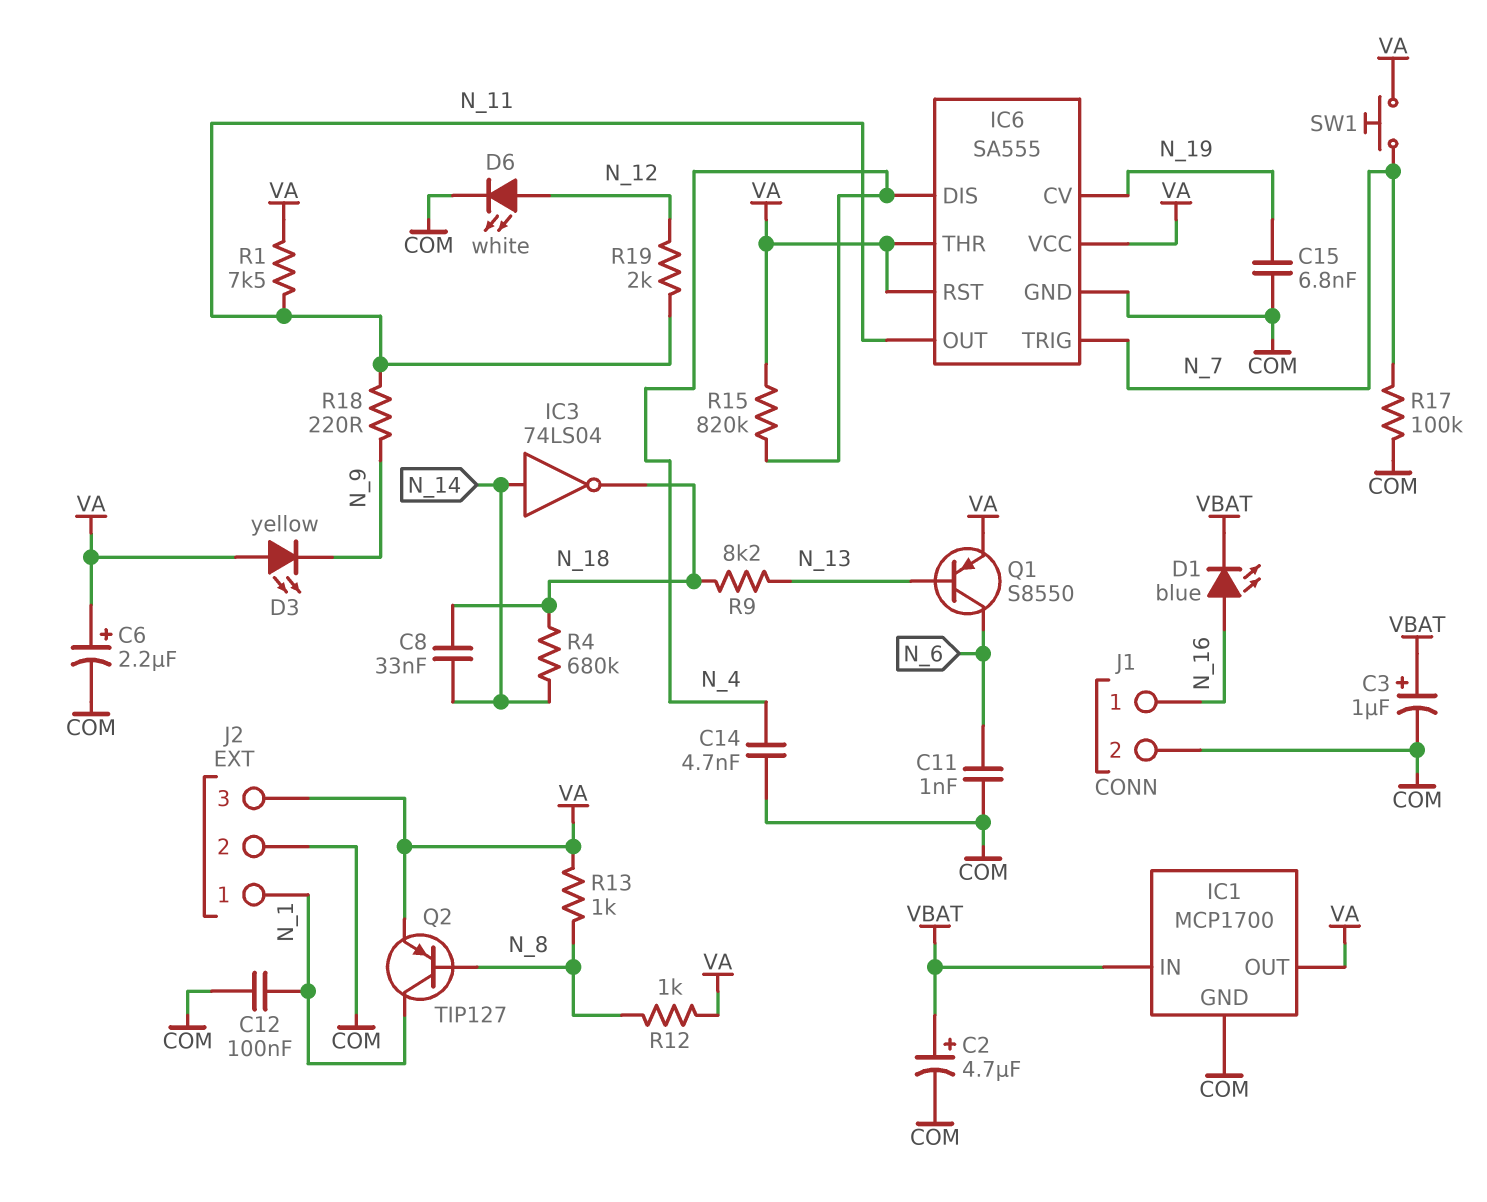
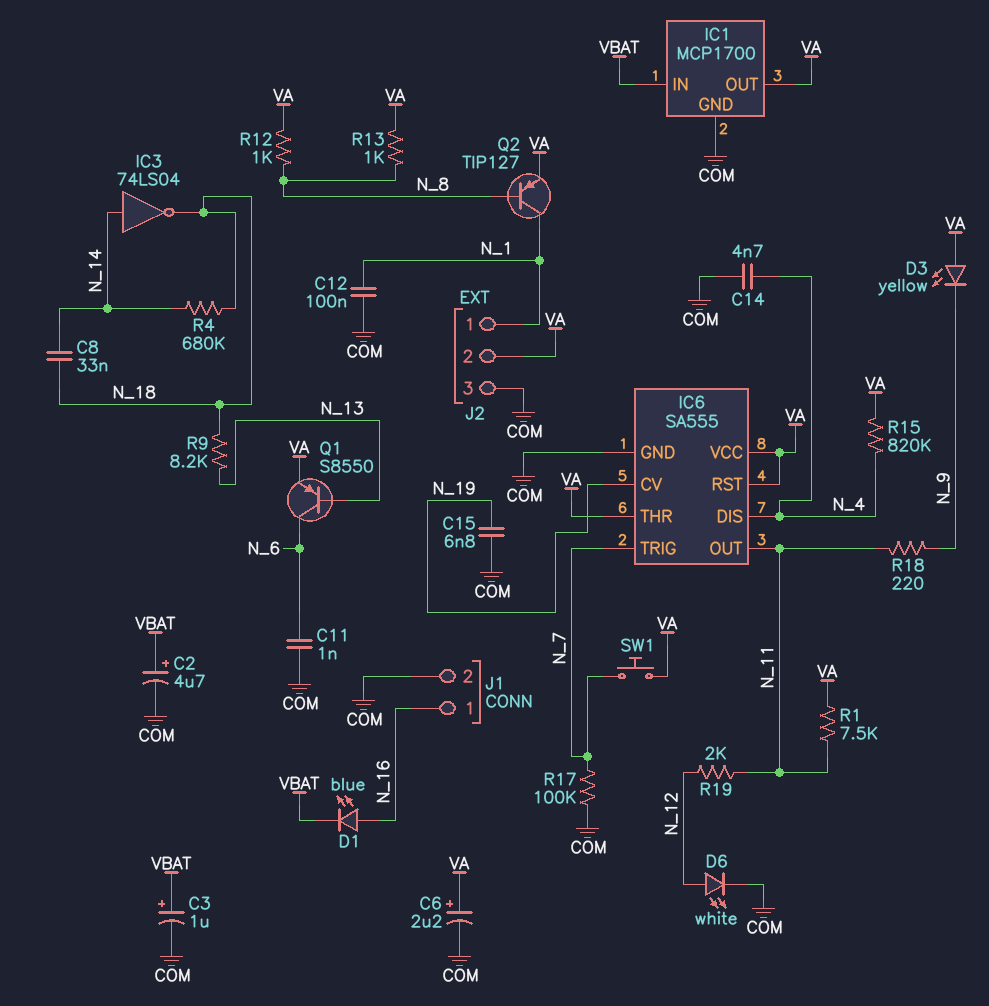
J2 pin 2: COM -> VA
J2 pin 3: VA -> COM

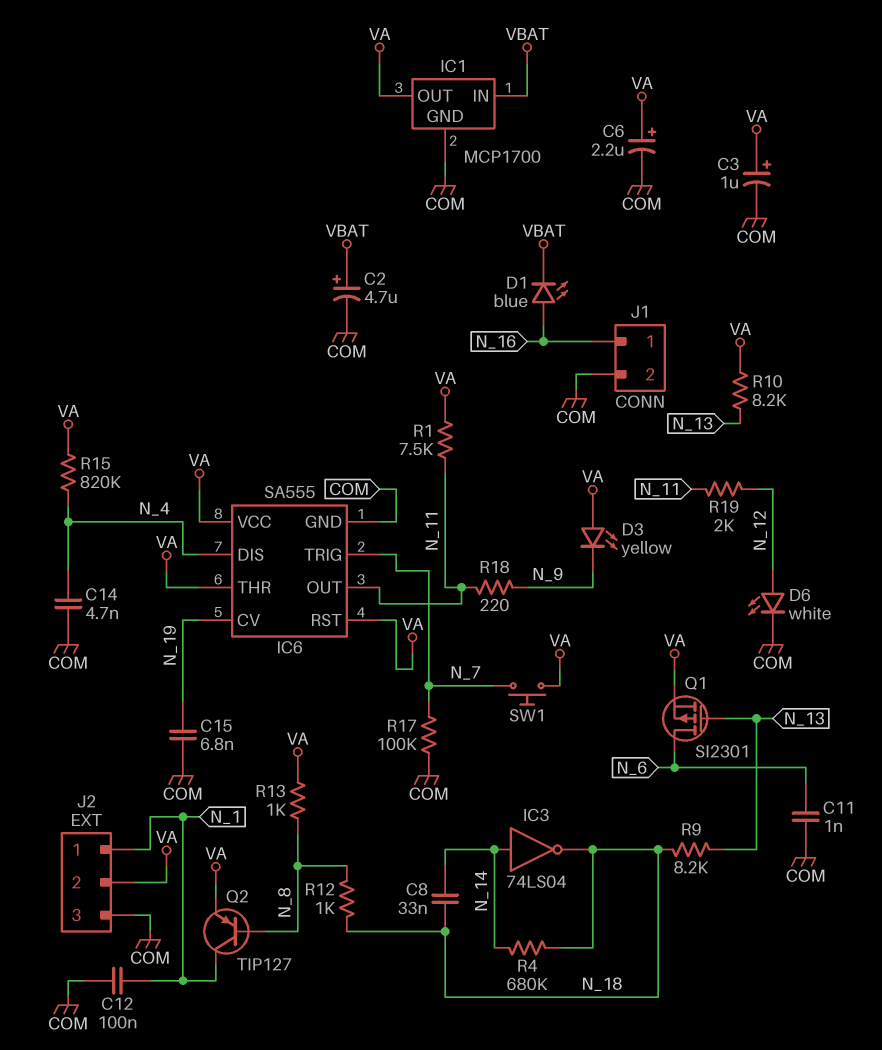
C3: 1uF (plus VBAT, minus COM) -> 1uF (plus VA, minus COM)
Q1: PNP S8550 (B N_13, C N_6, E VA) -> PMOS SI2301 (G N_13, D N_6, S VA)
R10: none -> 8.2k (N_13, VA)
R12: 1k (N_8, VA) -> 1k (N_8, N_18)

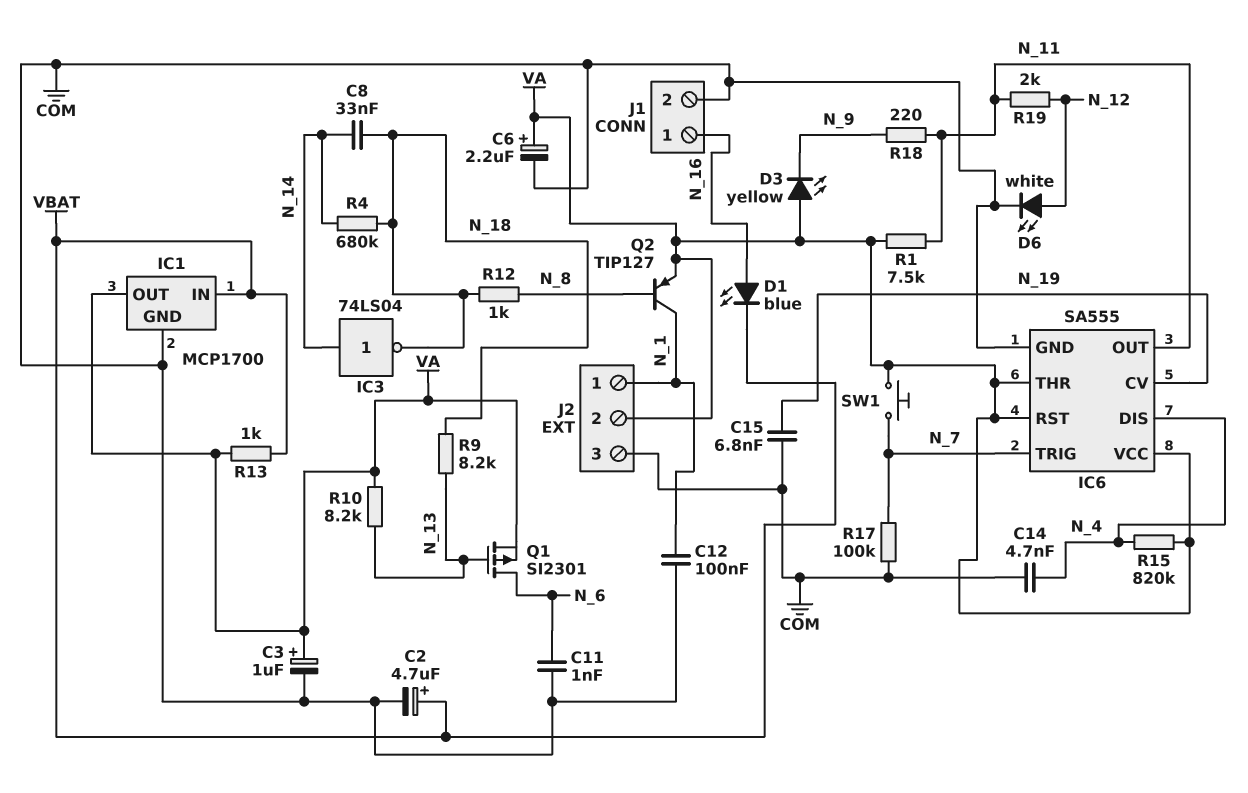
R13: 1k (N_8, VA) -> 1k (VA, VBAT)

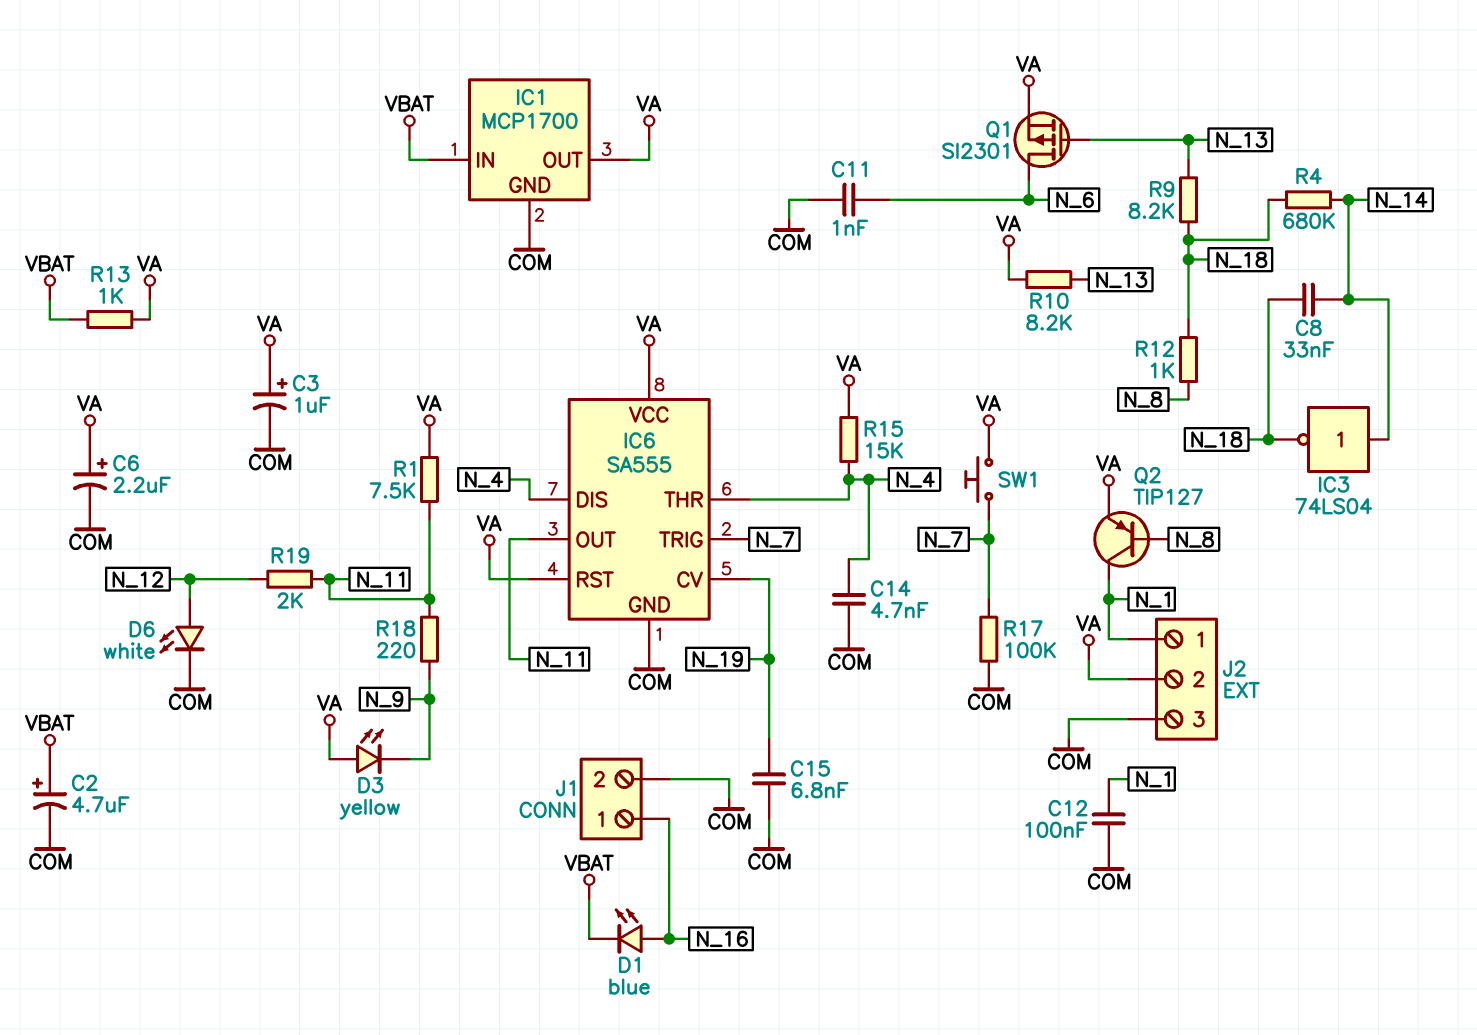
IC6 pin THR: VA -> N_4
R15: 820k (N_4, VA) -> 15k (N_4, VA)

